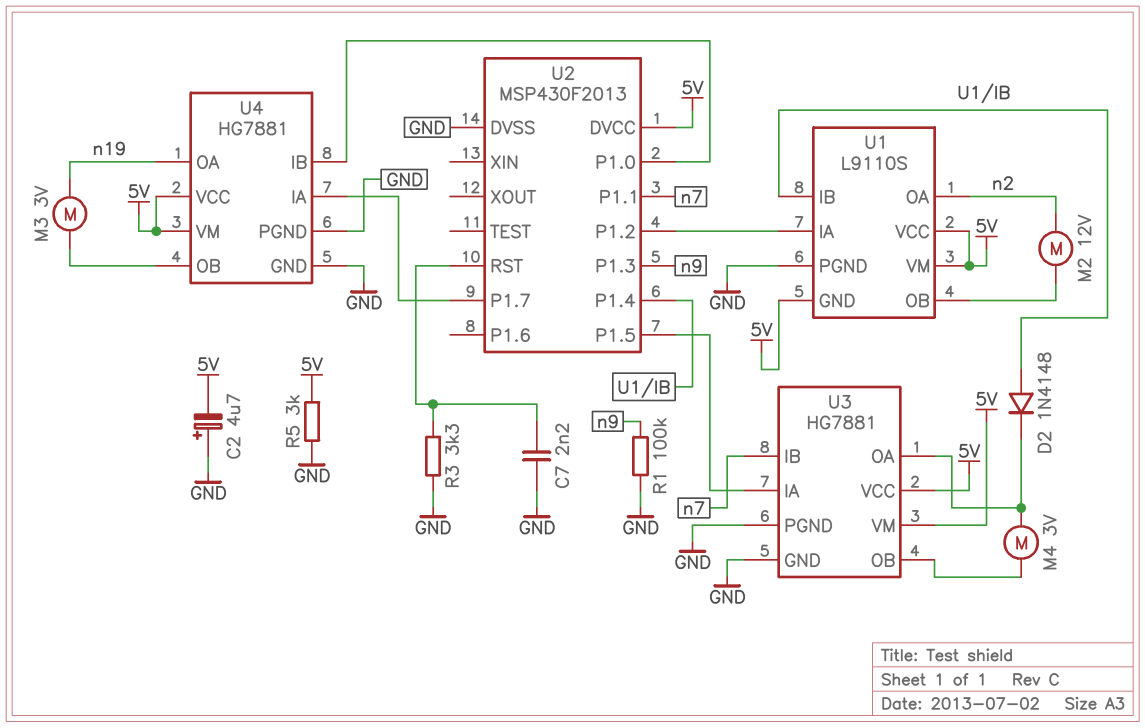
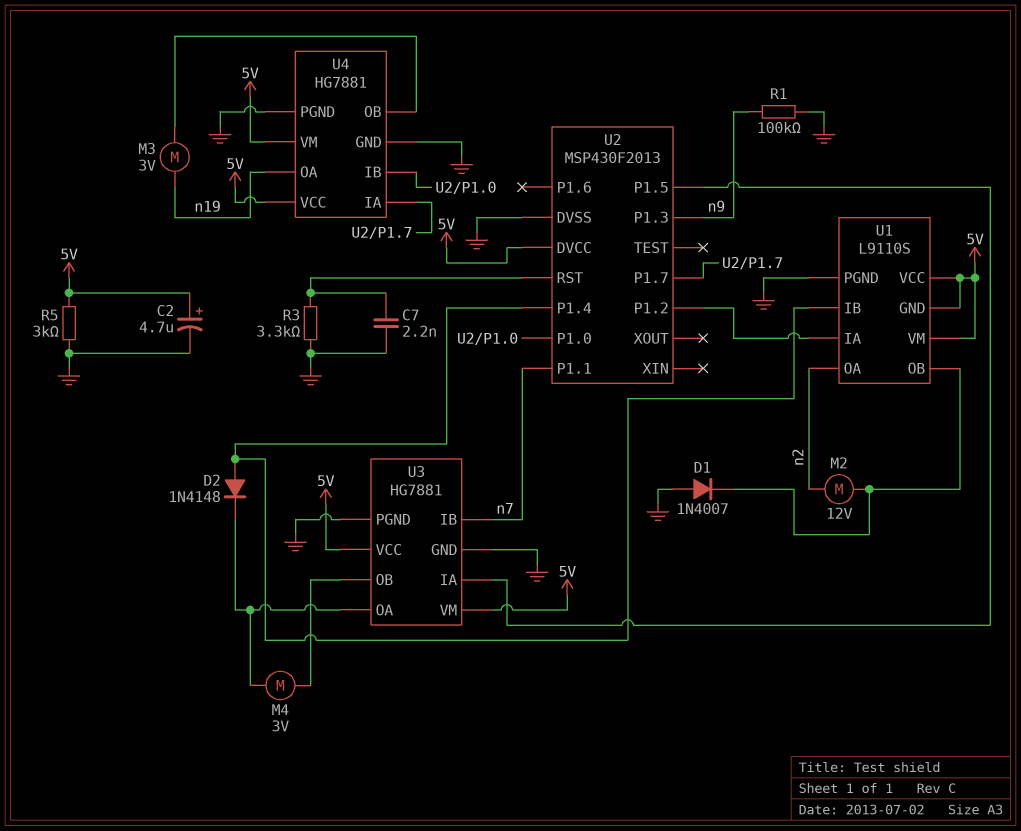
C2: 4.7uF (plus GND, minus 5V) -> 4.7uF (plus 5V, minus GND)
D1: none -> diode 1N4007 (A GND, K U1/OB)

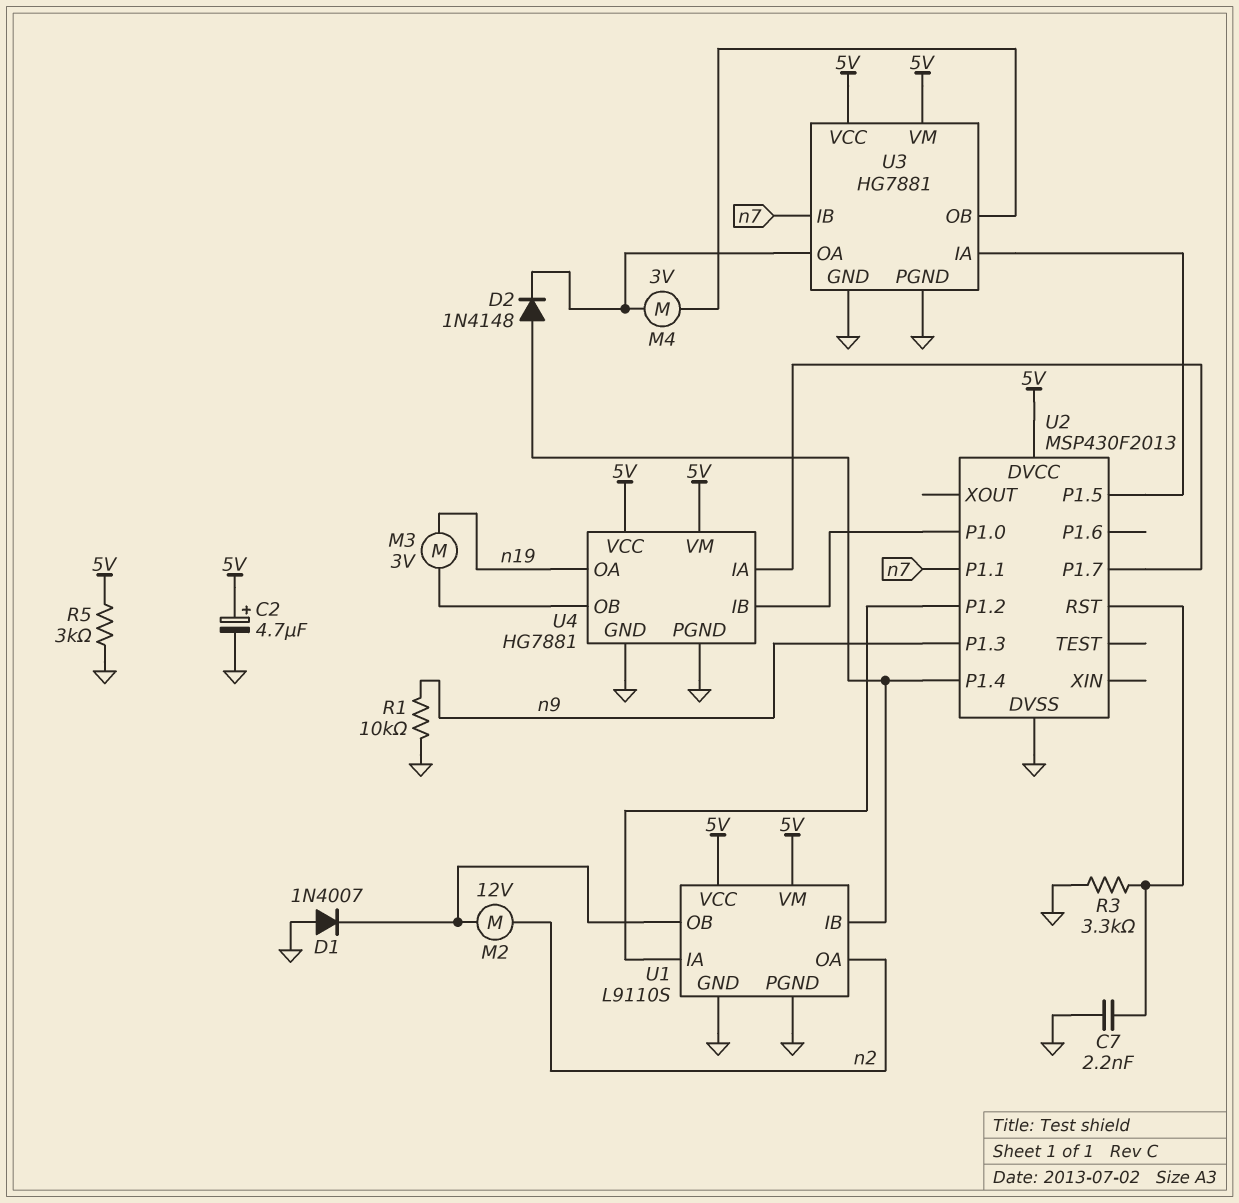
R1: 100k (GND, n9) -> 10k (GND, n9)
U1 pin GND: 5V -> GND

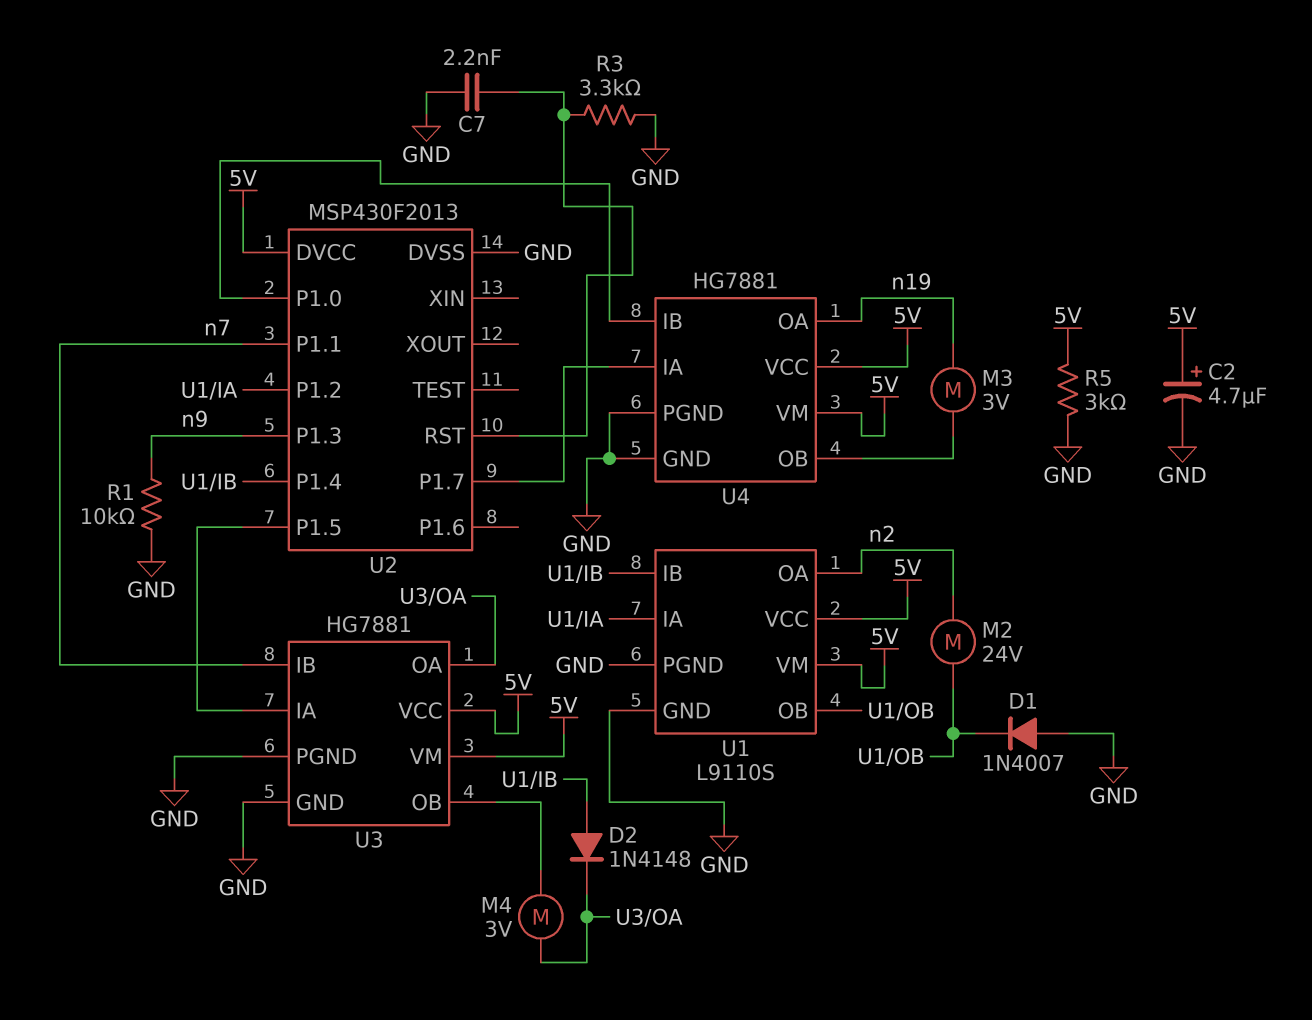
M2: motor 12V (U1/OB, n2) -> motor 24V (U1/OB, n2)

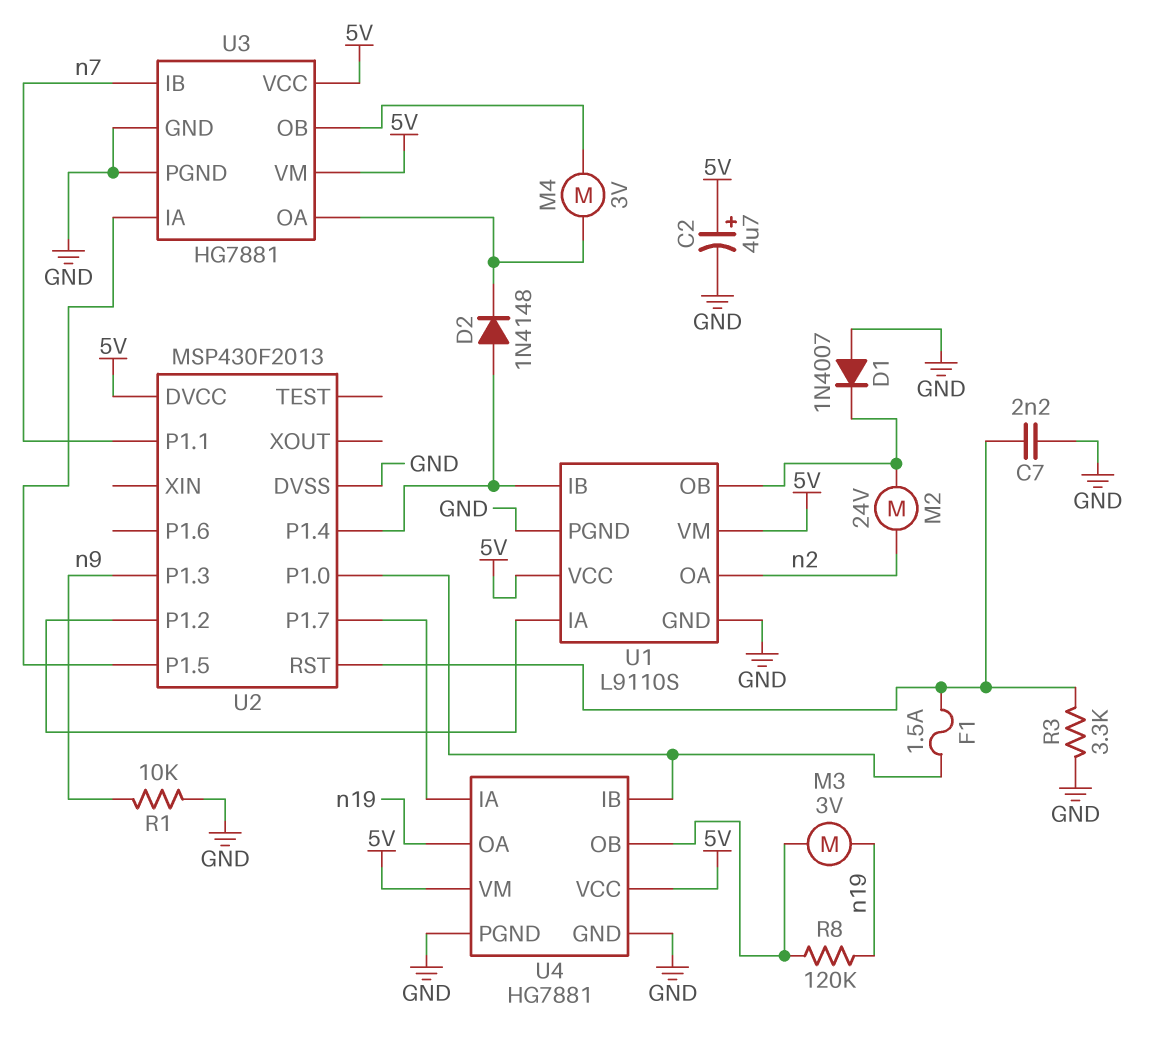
F1: none -> 1.5A (U2/P1.0, U2/RST)
R5: 3k (5V, GND) -> none
R8: none -> 120k (U4/OB, n19)

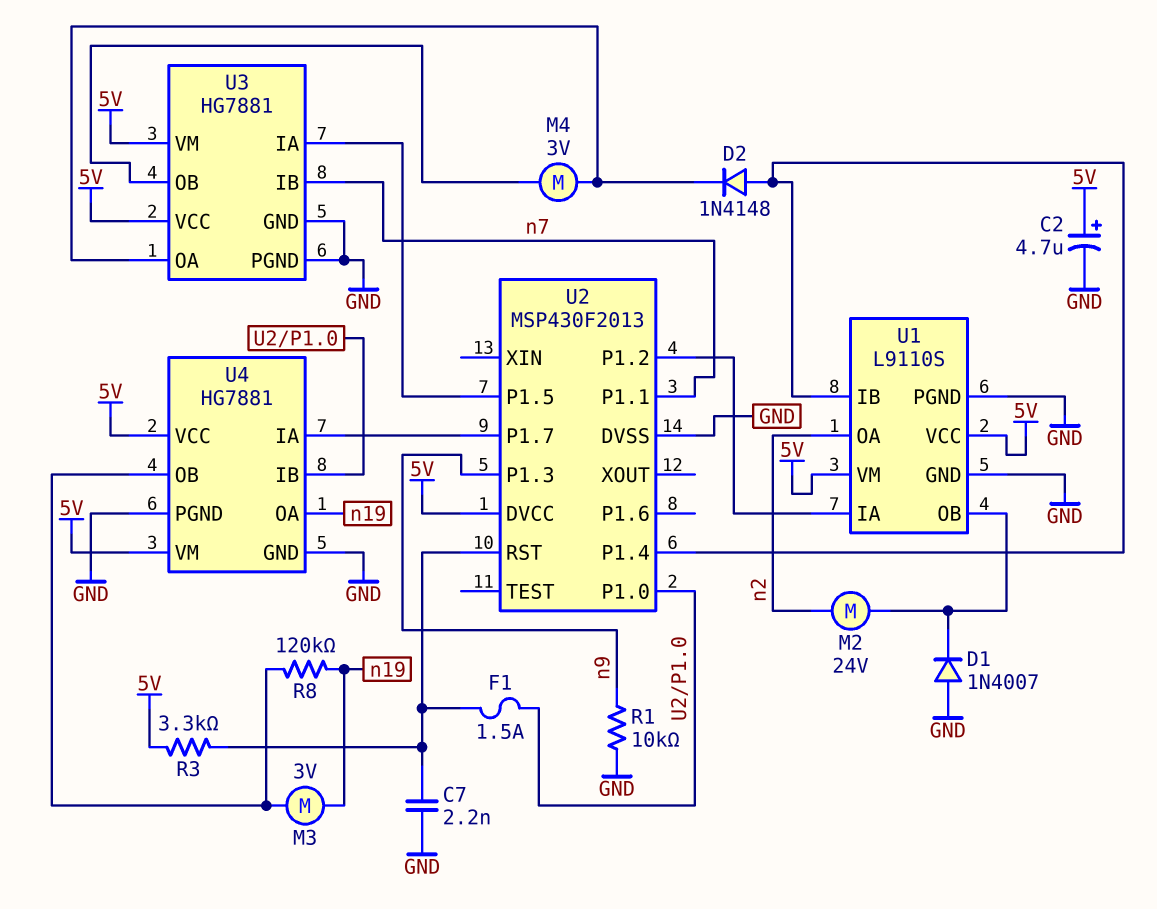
R3: 3.3k (GND, U2/RST) -> 3.3k (5V, U2/RST)

